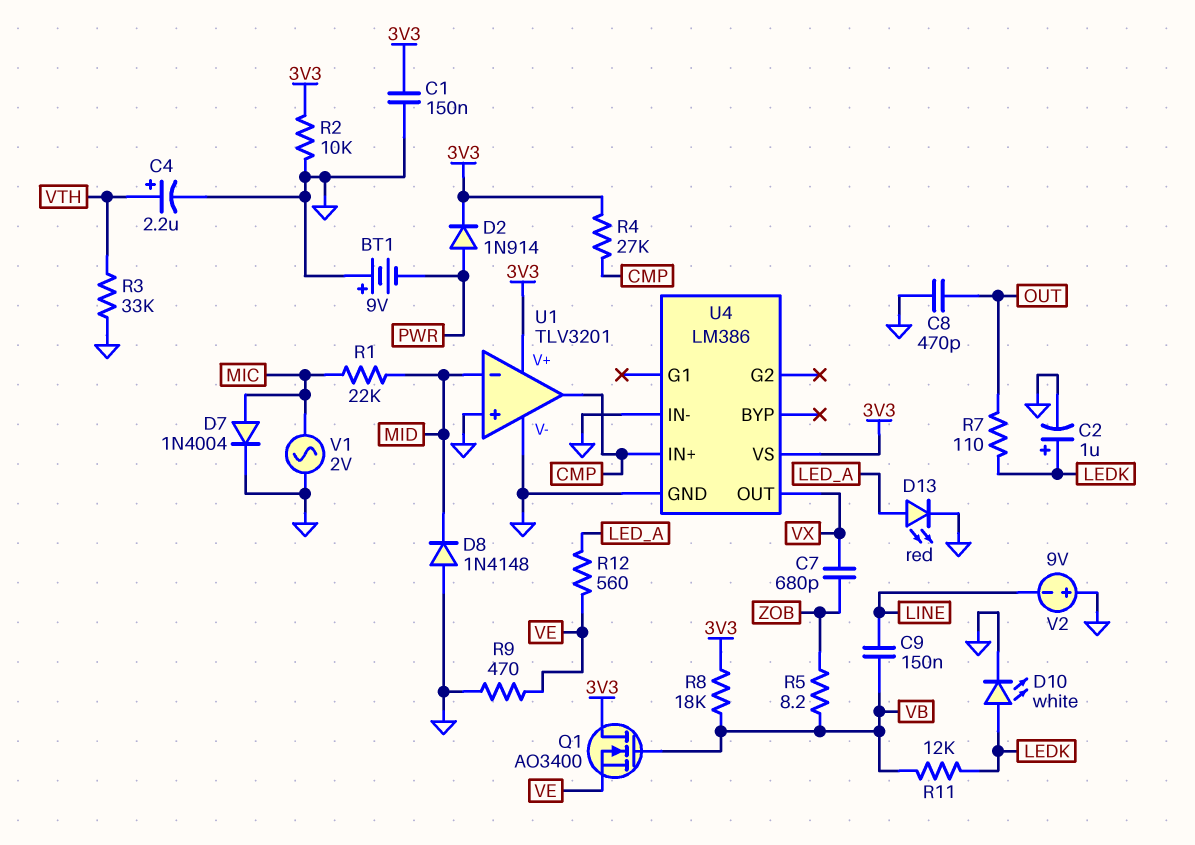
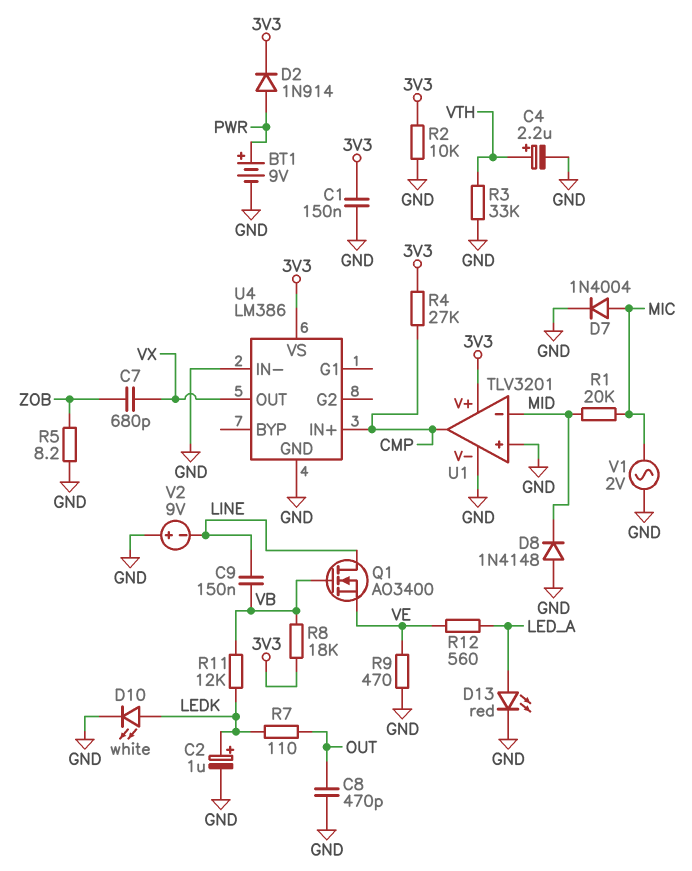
BT1: 9V (plus GND, minus PWR) -> 9V (plus PWR, minus GND)
Q1: NMOS AO3400 (G VB, D 3V3, S VE) -> NMOS AO3400 (G VB, D LINE, S VE)
R1: 22k (MIC, MID) -> 20k (MIC, MID)
R5: 8.2 (VB, ZOB) -> 8.2 (GND, ZOB)

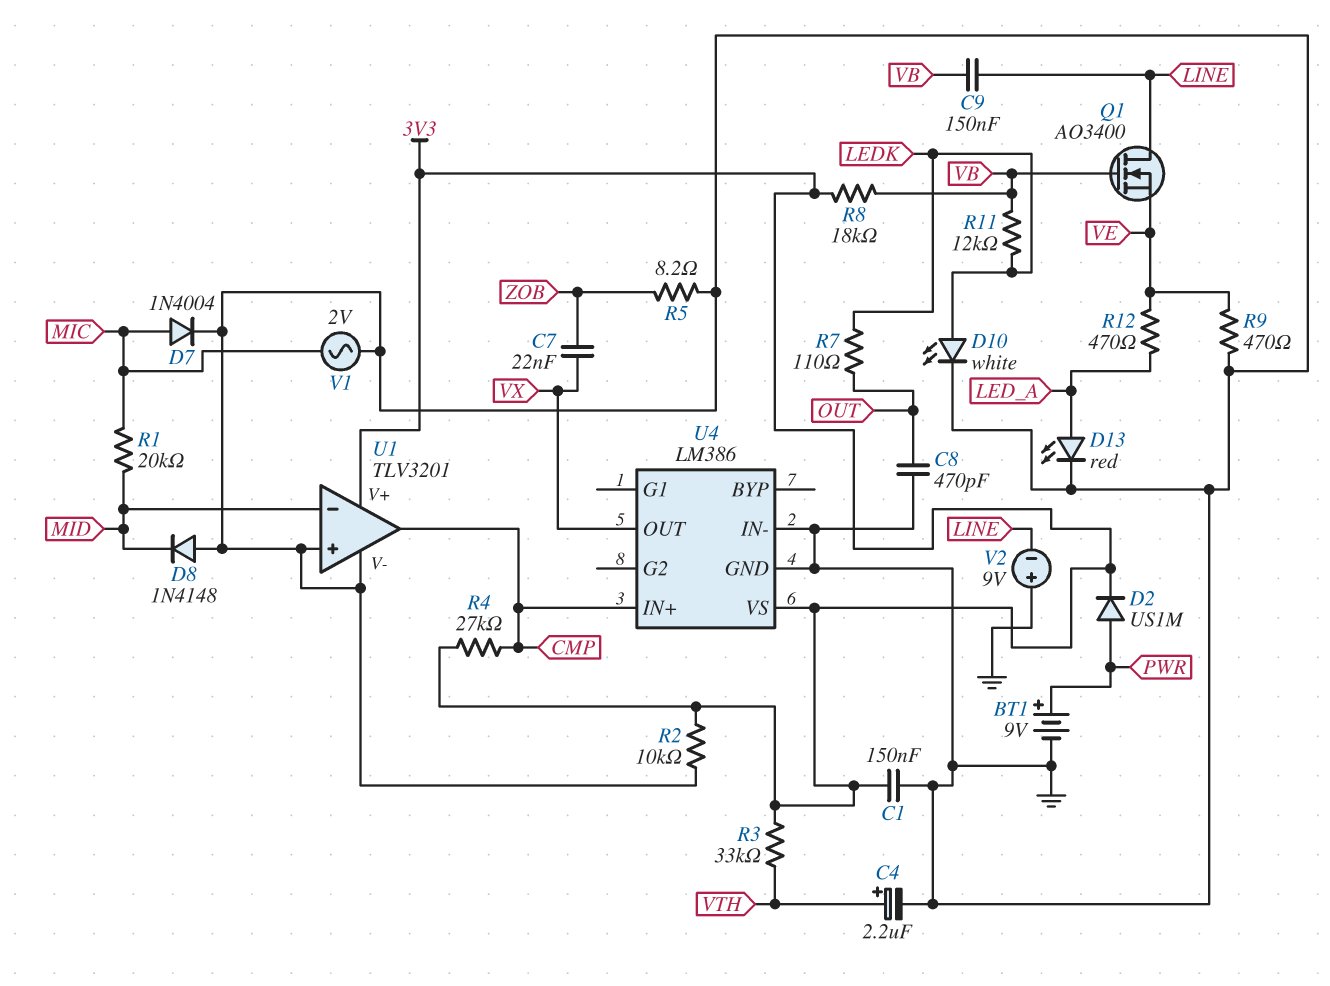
C2: 1uF (plus LEDK, minus GND) -> none
C7: 680pF (VX, ZOB) -> 22nF (VX, ZOB)
D2: diode 1N914 (A PWR, K 3V3) -> diode US1M (A PWR, K 3V3)
R3: 33k (GND, VTH) -> 33k (3V3, VTH)
R12: 560 (LED_A, VE) -> 470 (LED_A, VE)

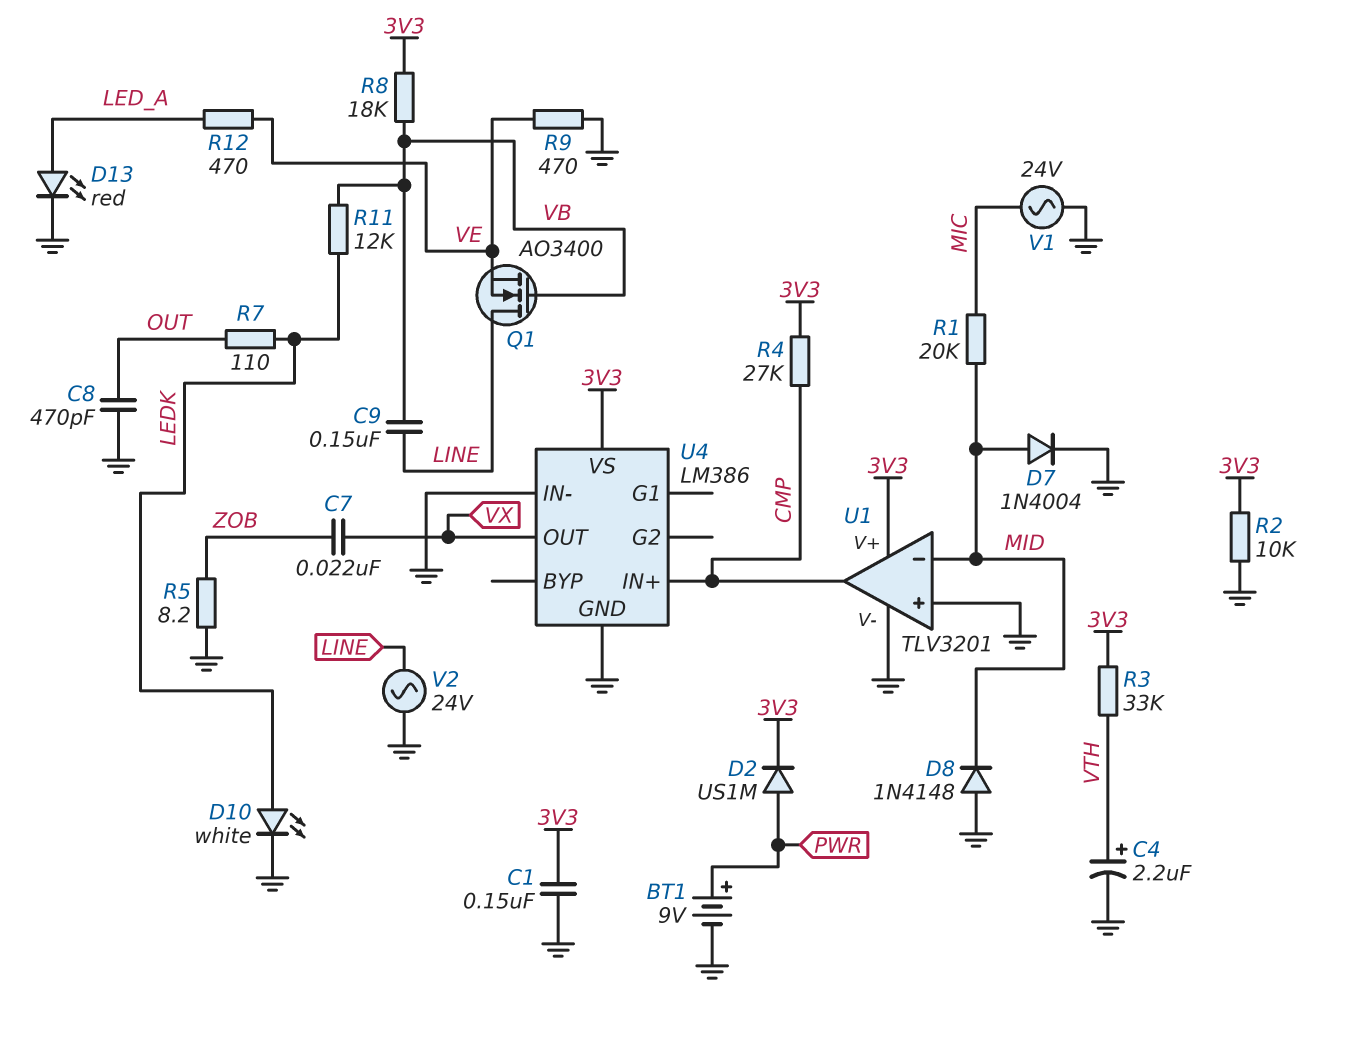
D7: diode 1N4004 (A MIC, K GND) -> diode 1N4004 (A MID, K GND)
V1: AC 2V (GND, MIC) -> AC 24V (GND, MIC)
V2: 9V (plus GND, minus LINE) -> AC 24V (GND, LINE)

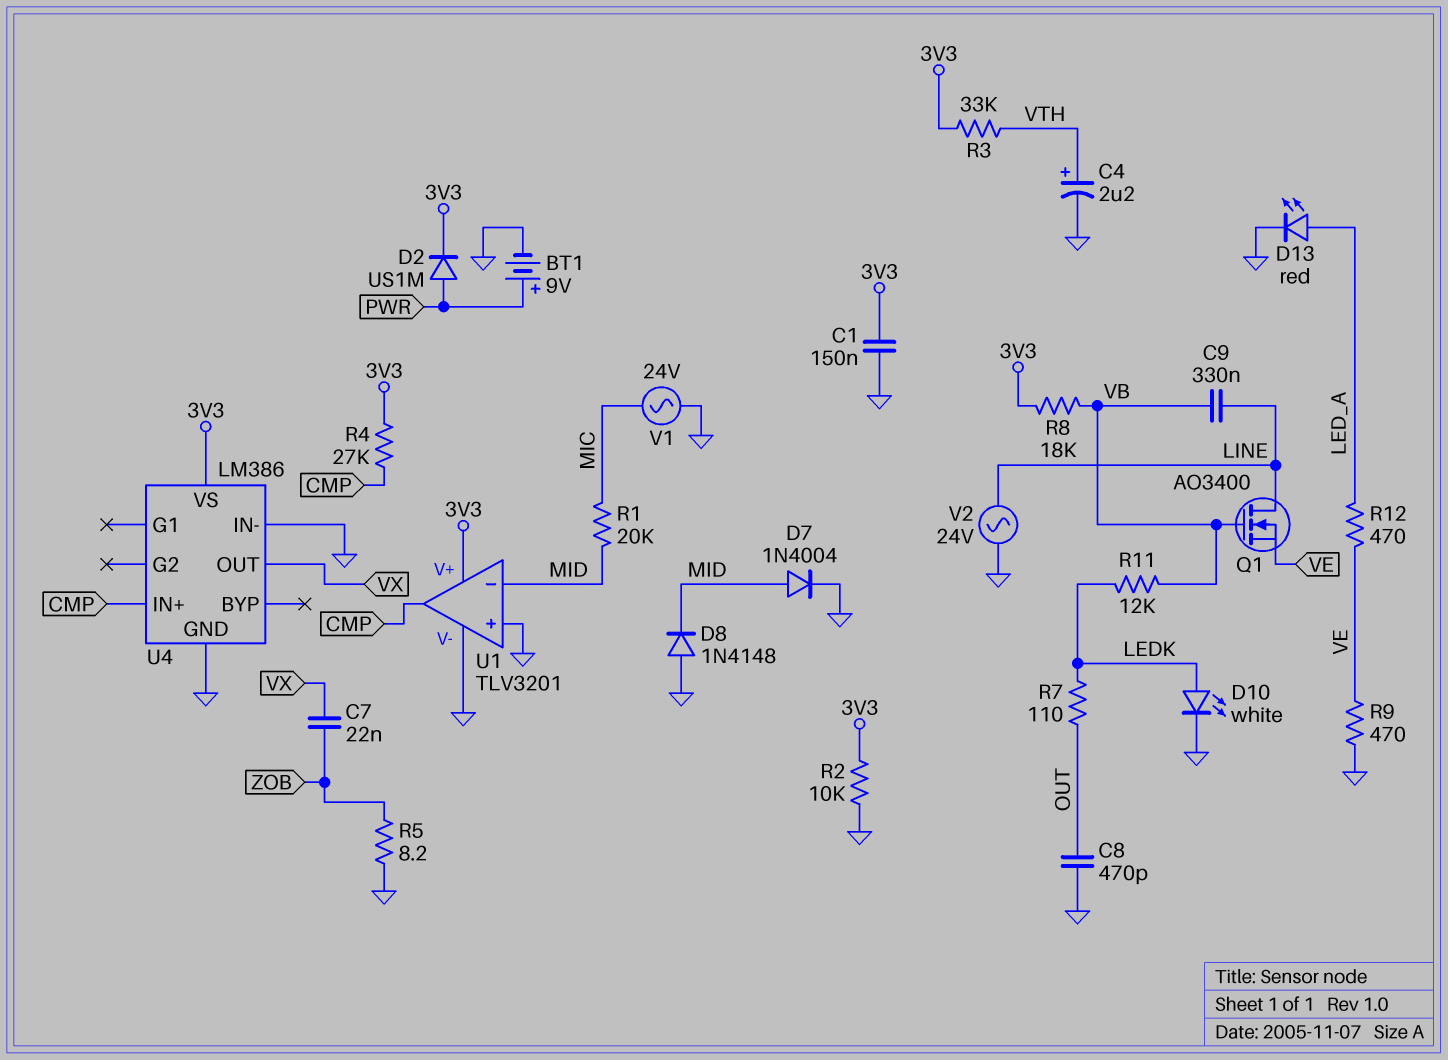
C9: 150nF (LINE, VB) -> 330nF (LINE, VB)

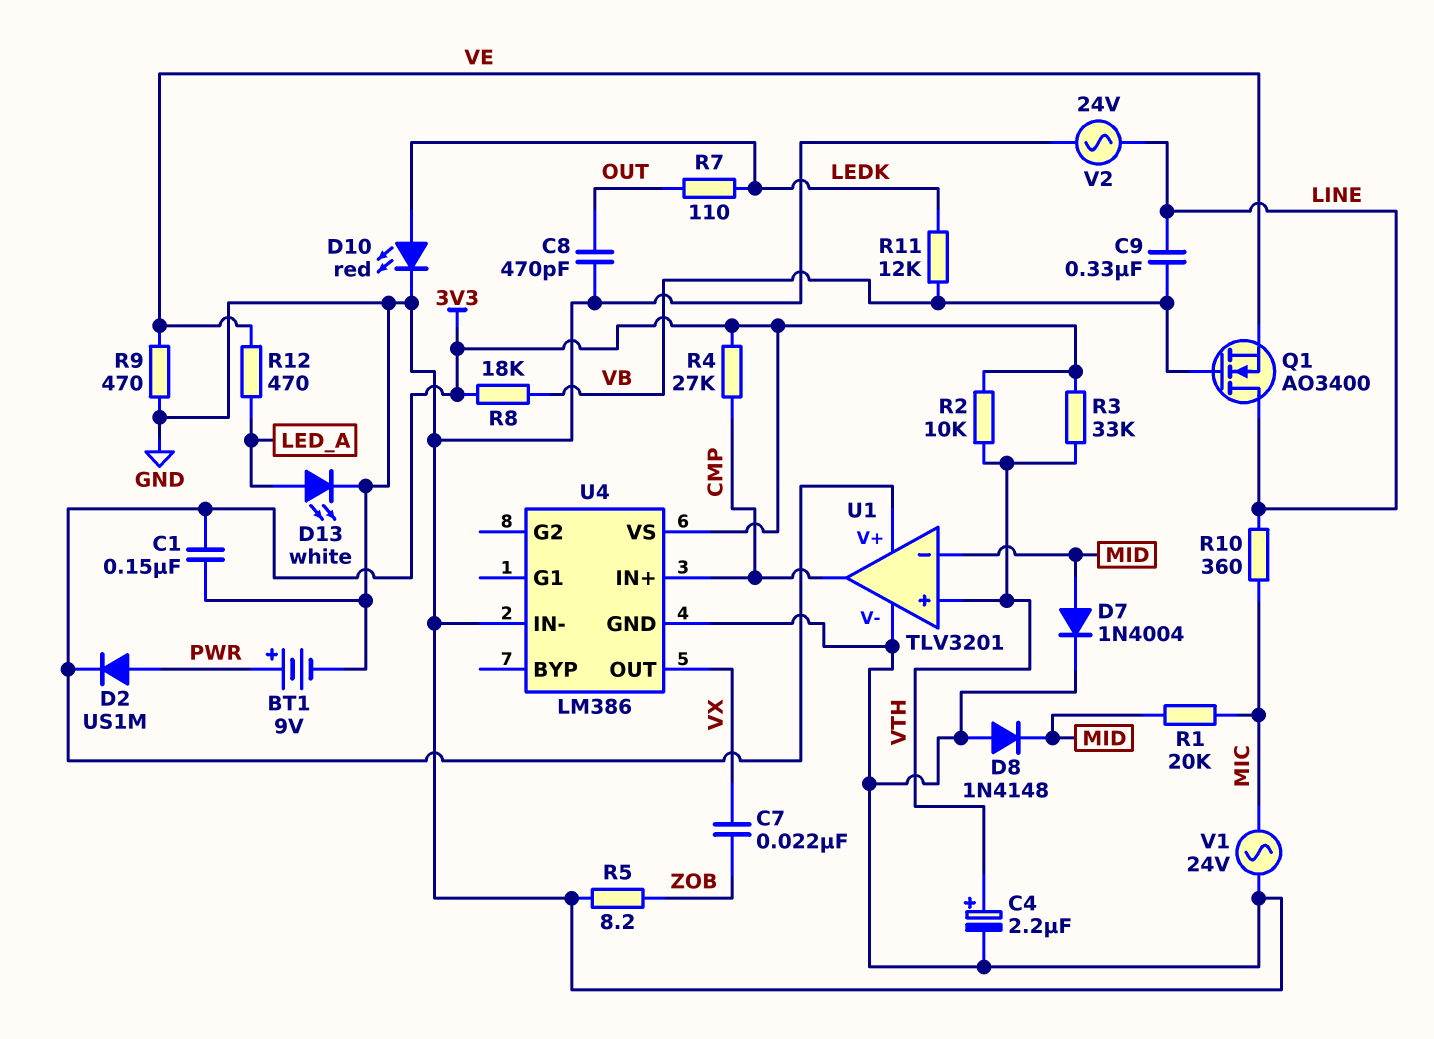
D10: LED white (A LEDK, K GND) -> LED red (A LEDK, K GND)
D13: LED red (A LED_A, K GND) -> LED white (A LED_A, K GND)
R2: 10k (3V3, GND) -> 10k (3V3, VTH)
R10: none -> 360 (LINE, MIC)
U1 pin in+: GND -> VTH

